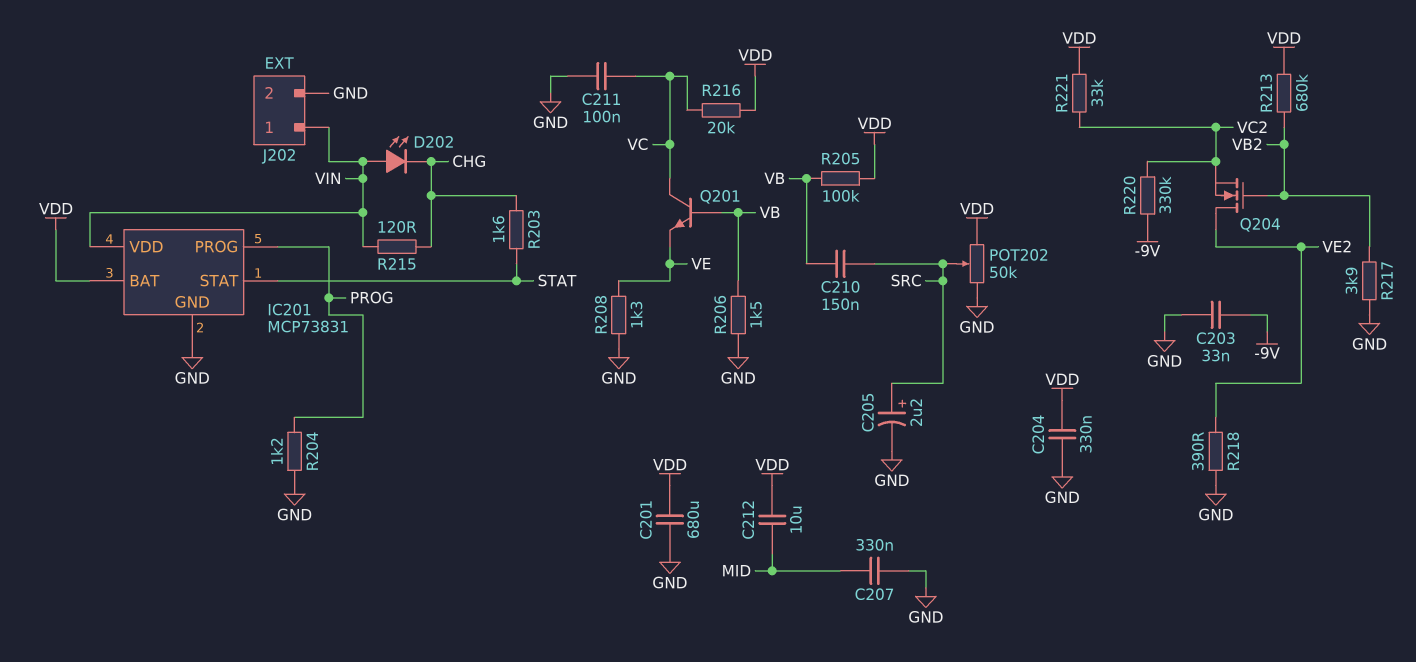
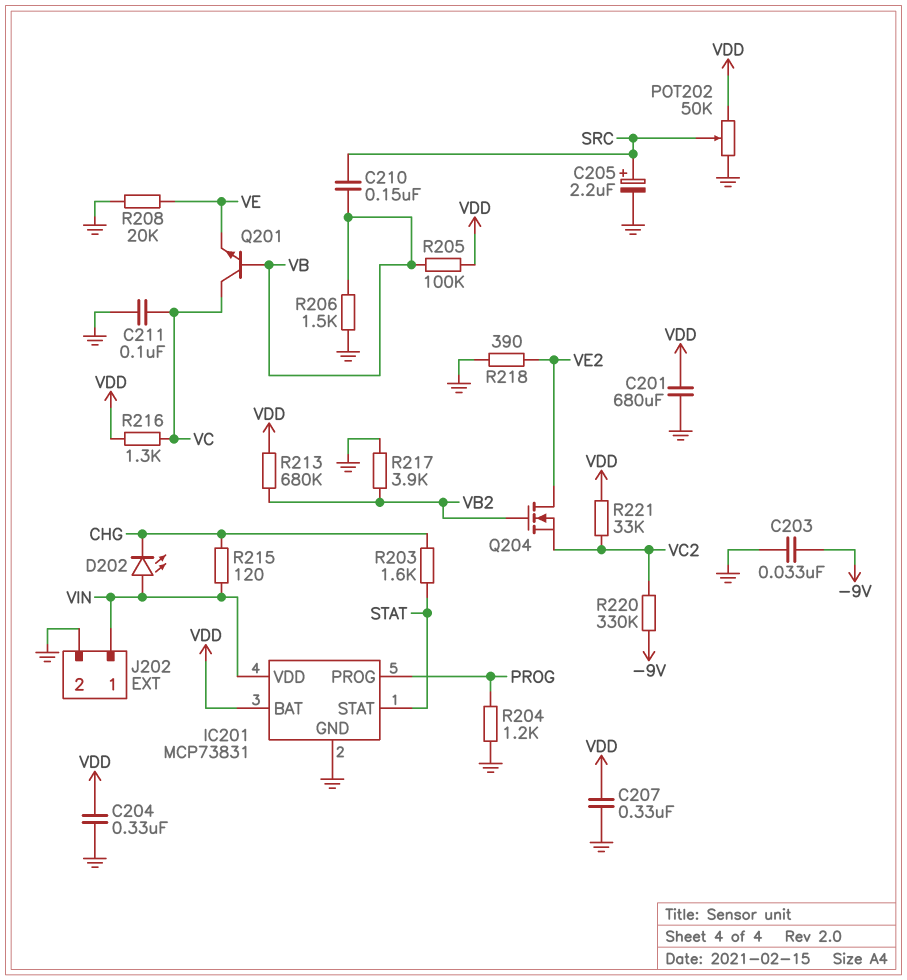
C207: 330nF (GND, MID) -> 330nF (GND, VDD)
C212: 10uF (MID, VDD) -> none
R208: 1.3k (GND, VE) -> 20k (GND, VE)
R216: 20k (VC, VDD) -> 1.3k (VC, VDD)

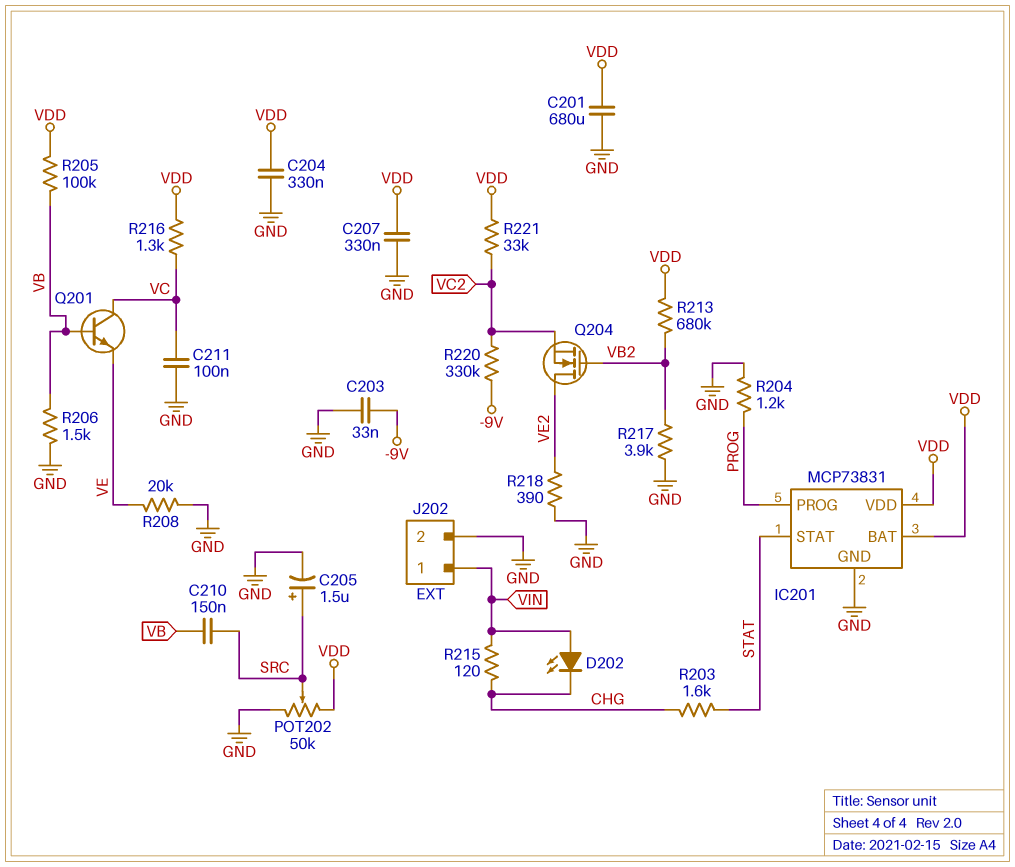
C205: 2.2uF (plus SRC, minus GND) -> 1.5uF (plus SRC, minus GND)
IC201 pin VDD: VIN -> VDD

